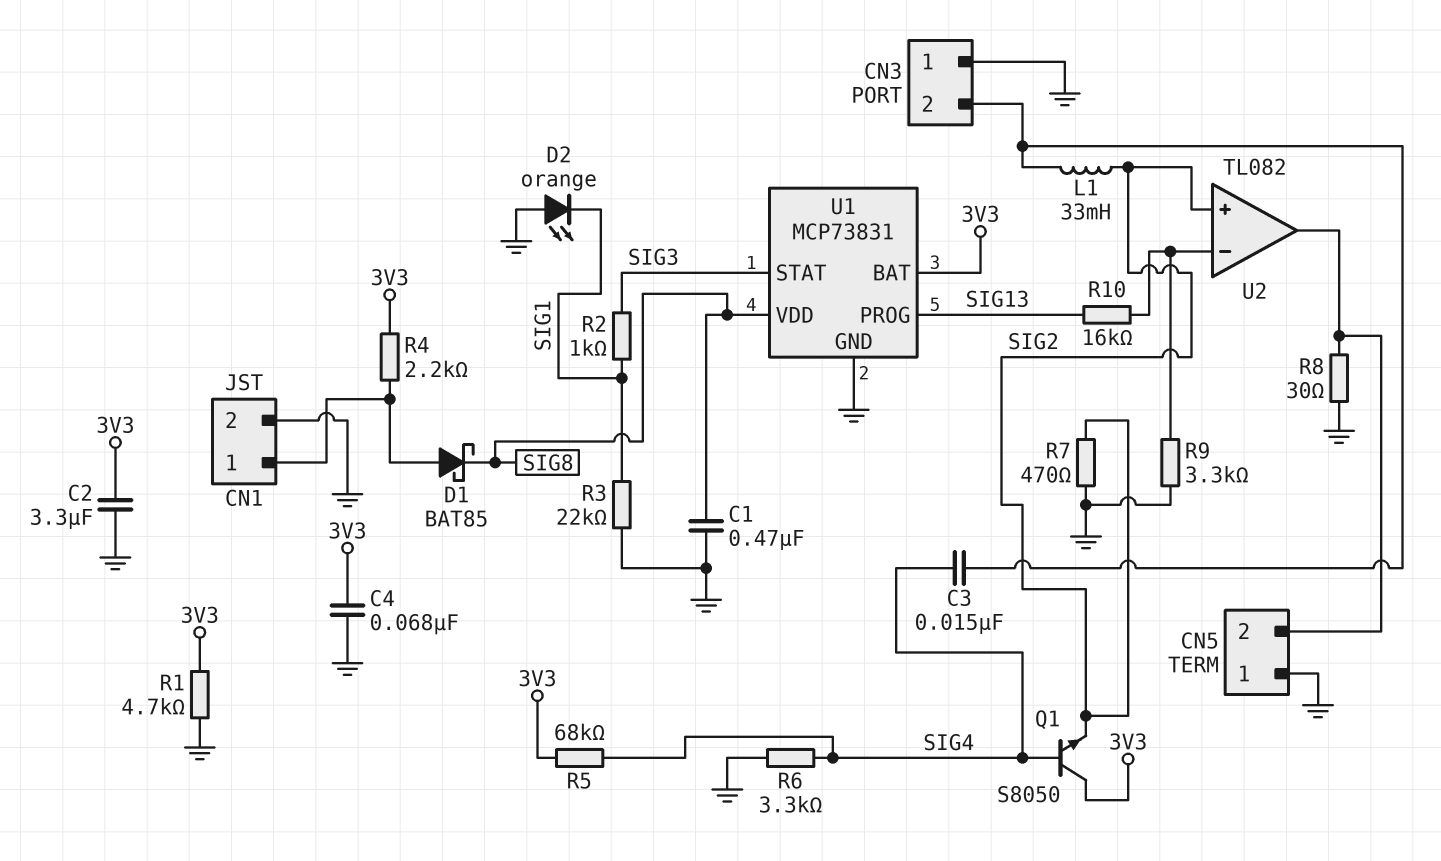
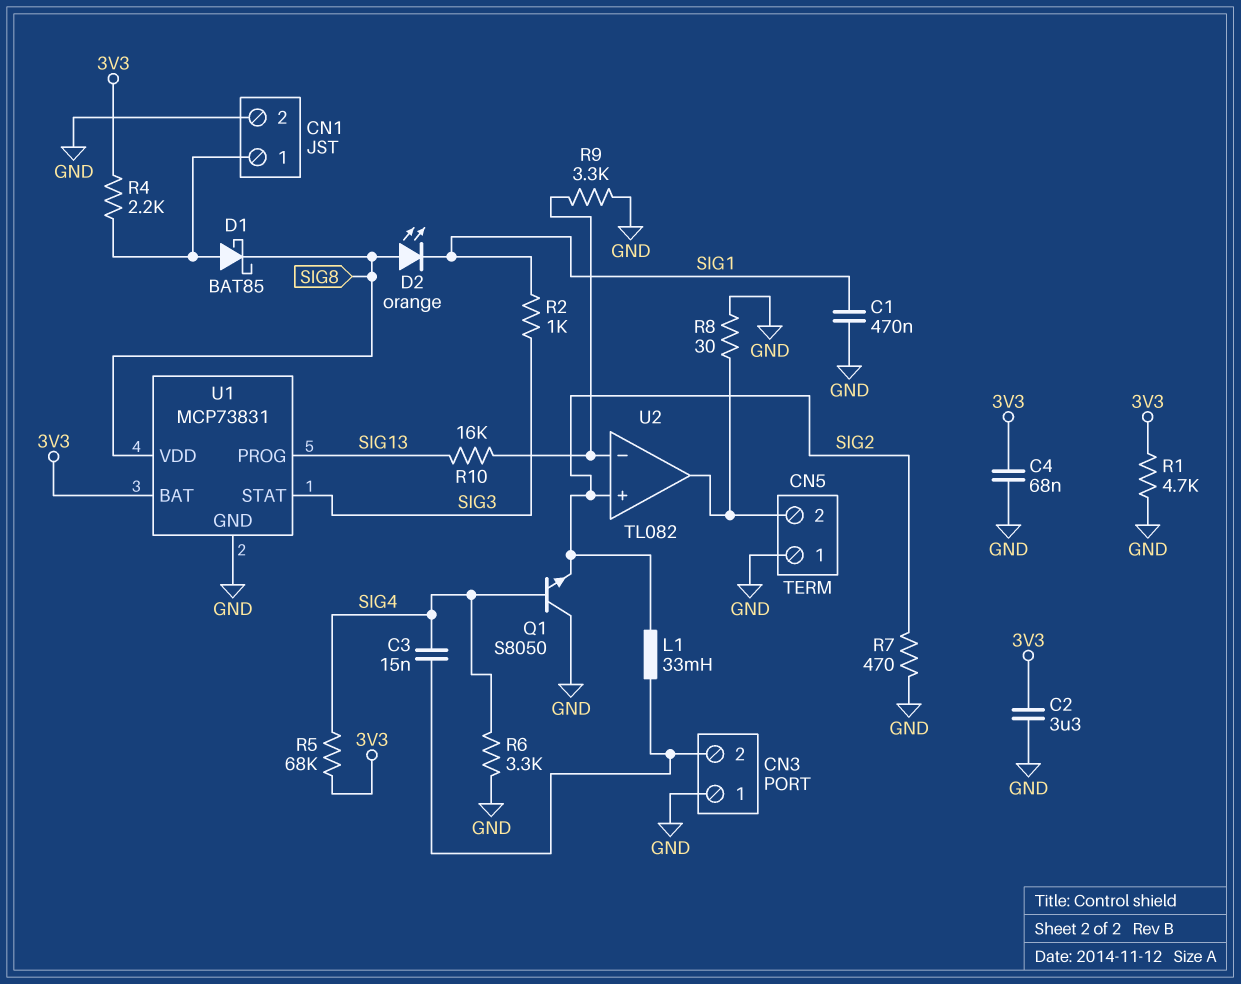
C1: 470nF (GND, SIG8) -> 470nF (GND, SIG1)
D2: LED orange (A GND, K SIG1) -> LED orange (A SIG8, K SIG1)
Q1: NPN S8050 (B SIG4, C 3V3, E SIG2) -> NPN S8050 (B SIG4, C GND, E SIG2)
R3: 22k (GND, SIG1) -> none

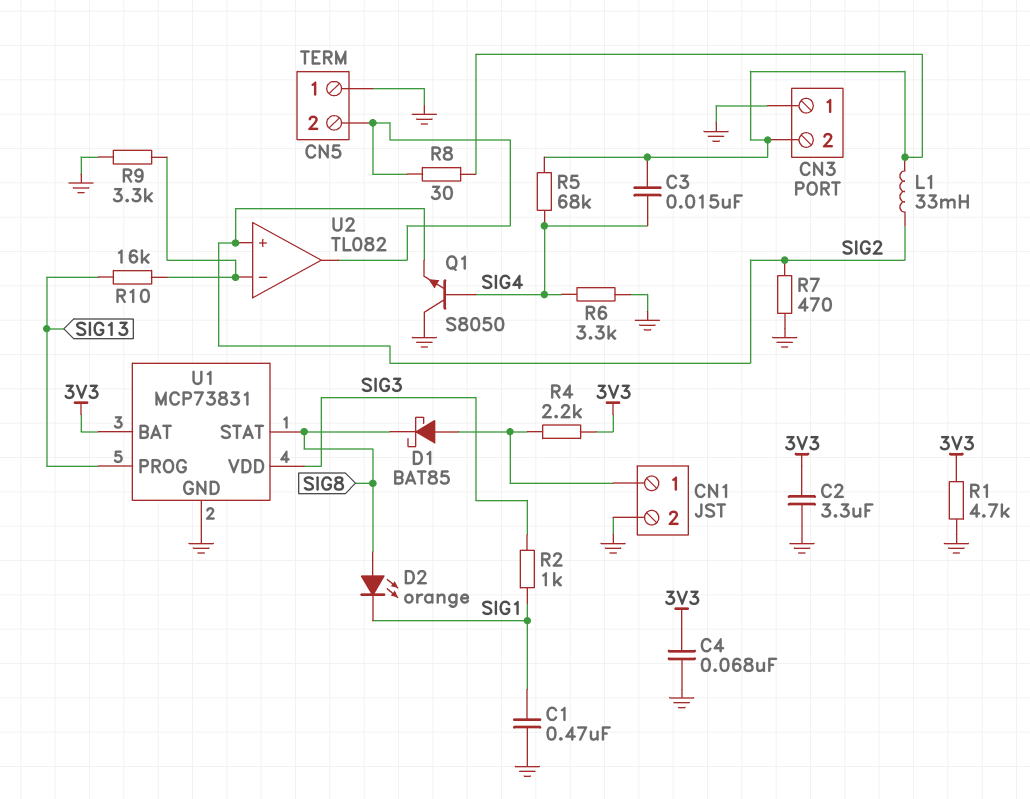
R5: 68k (3V3, SIG4) -> 68k (CN3/2, SIG4)
R8: 30 (CN5/2, GND) -> 30 (CN3/2, CN5/2)
U1 pin STAT: SIG3 -> SIG8
U1 pin VDD: SIG8 -> SIG3

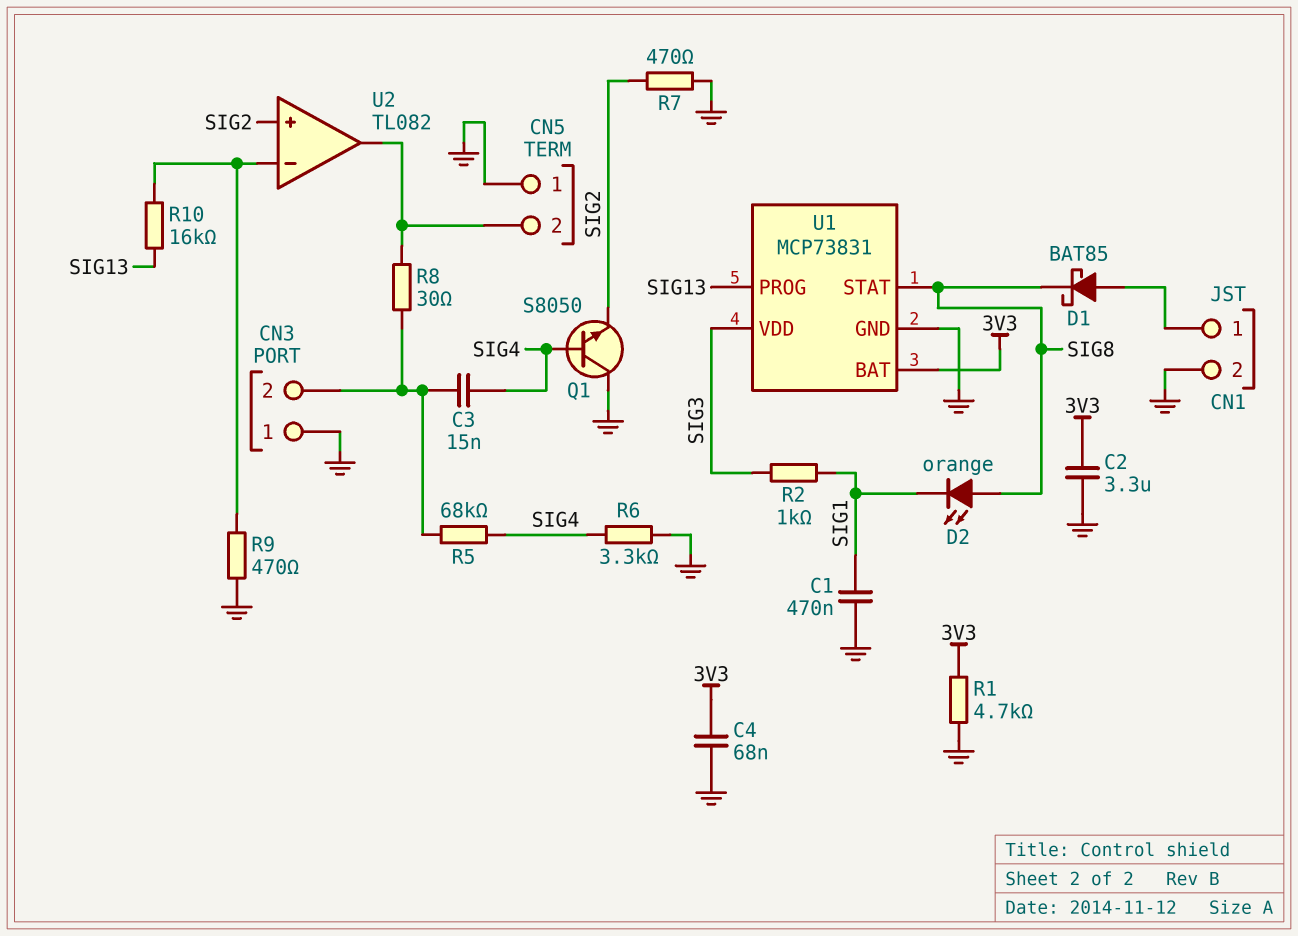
L1: 33mH (CN3/2, SIG2) -> none
R4: 2.2k (3V3, CN1/1) -> none
R9: 3.3k (GND, U2/in-) -> 470 (GND, U2/in-)

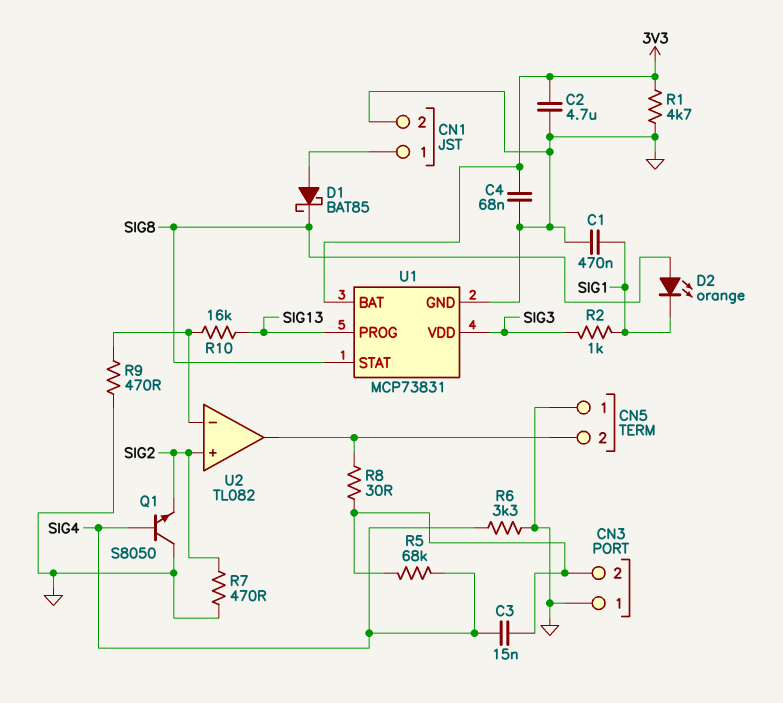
C2: 3.3uF (3V3, GND) -> 4.7uF (3V3, GND)

